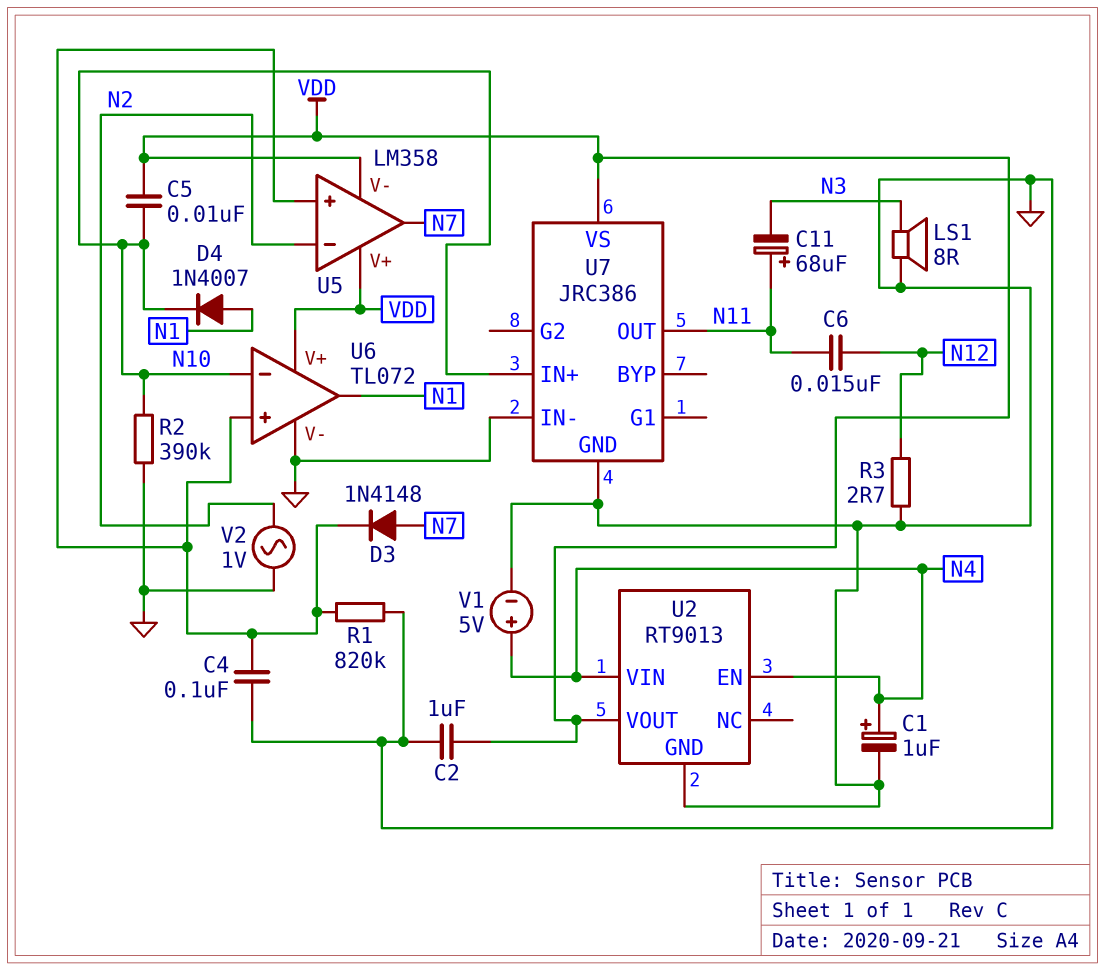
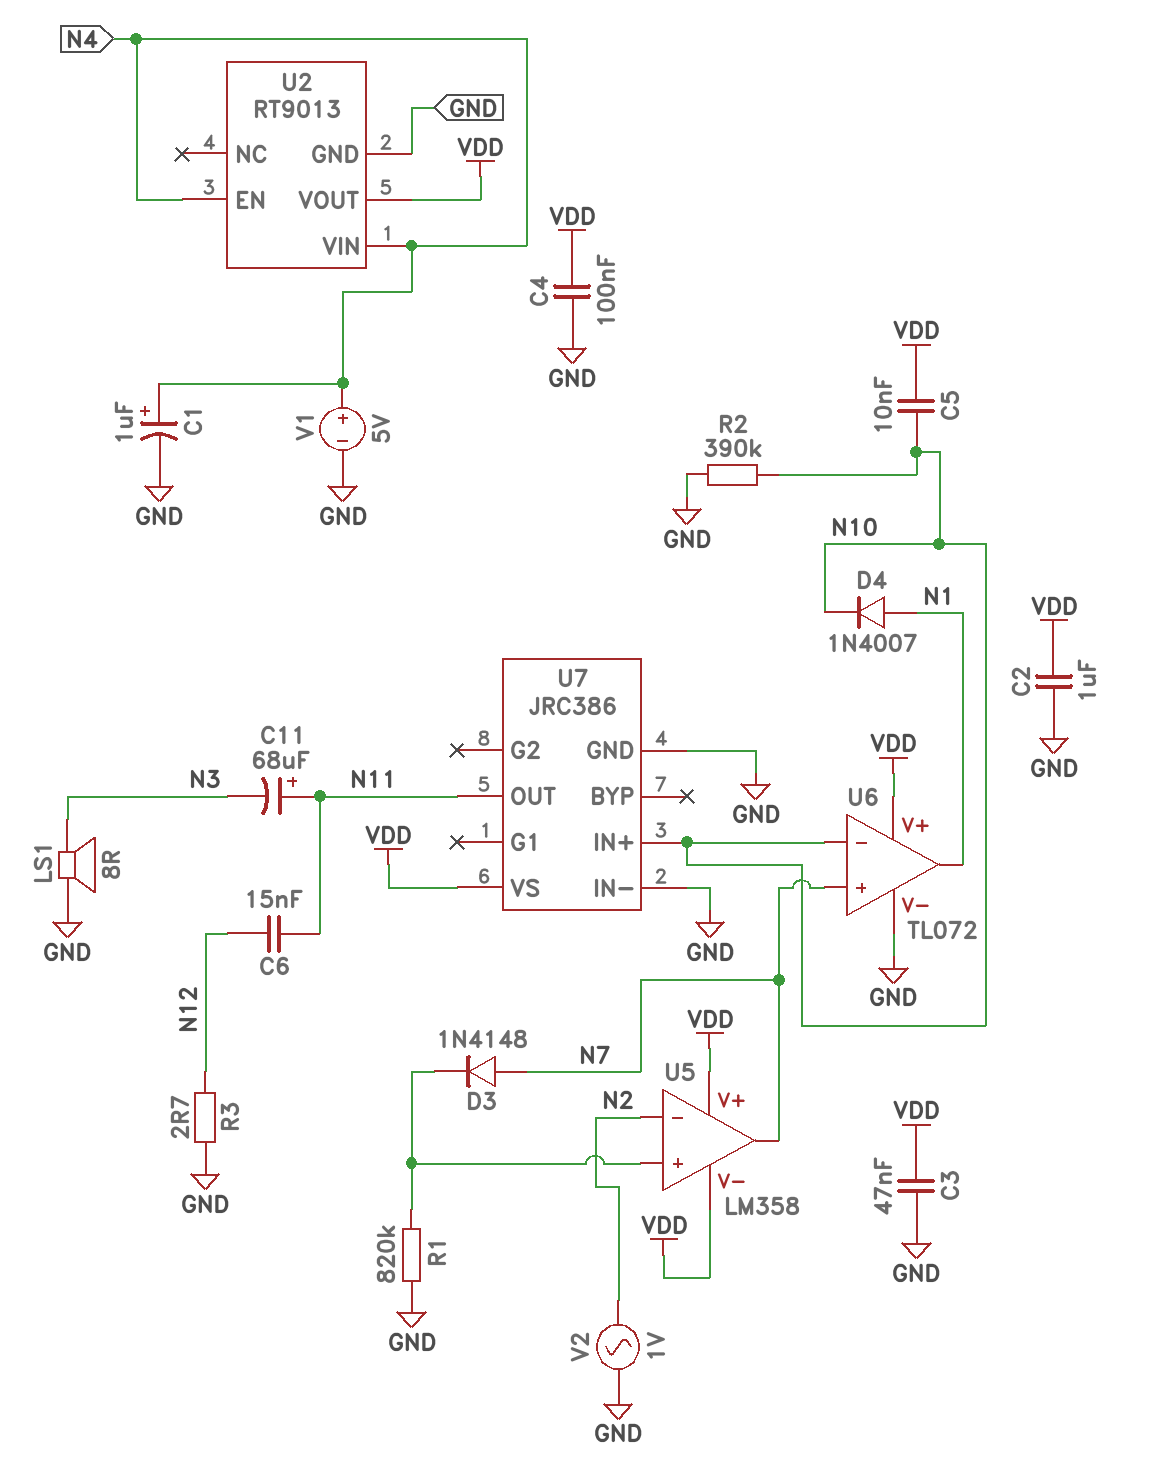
C3: none -> 47nF (GND, VDD)
C4: 100nF (GND, U5/in+) -> 100nF (GND, VDD)
U6 pin in+: U5/in+ -> N7

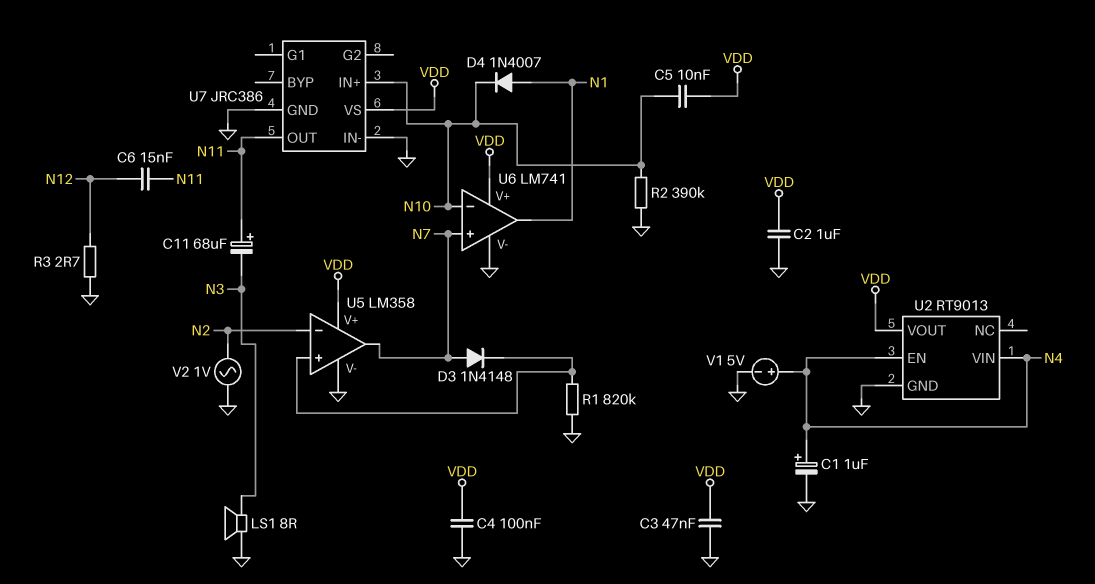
U5 pin V-: VDD -> GND
U6: TL072 -> LM741

